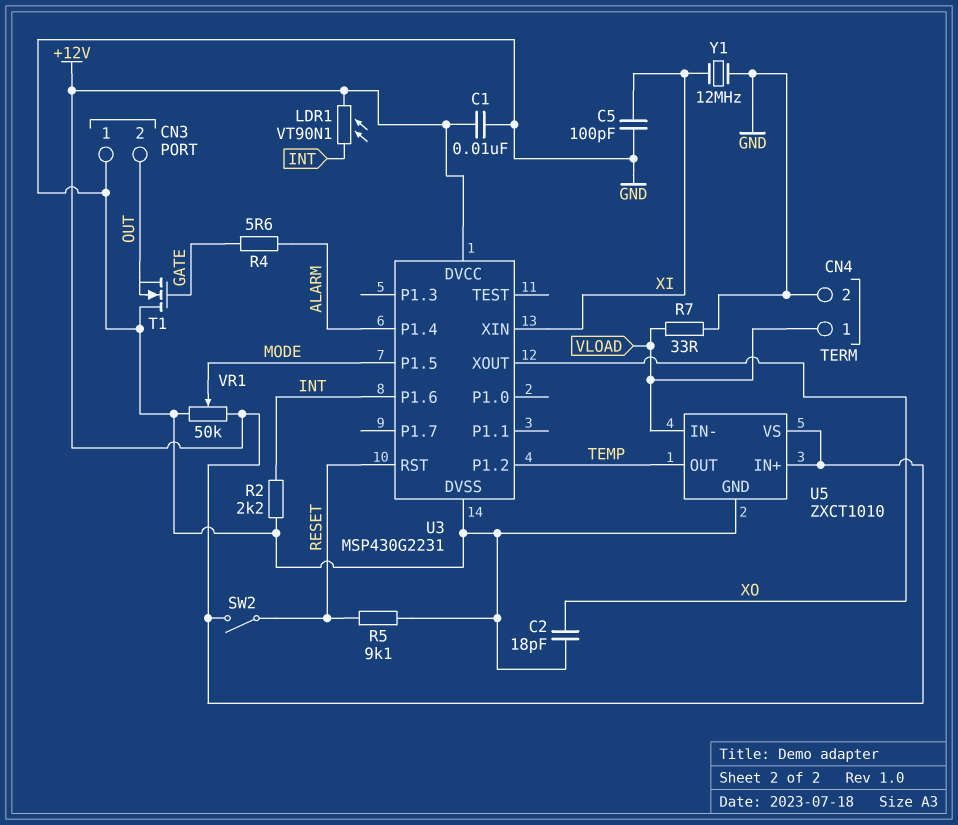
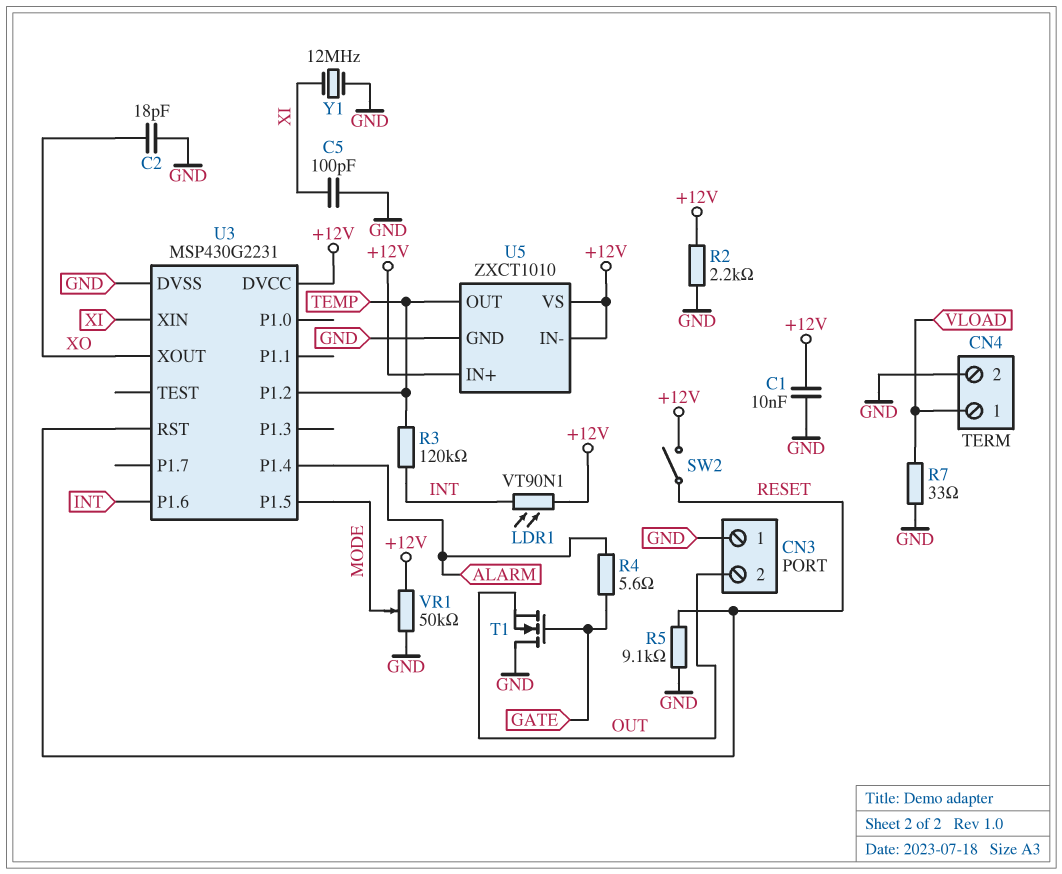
R2: 2.2k (GND, INT) -> 2.2k (+12V, GND)
R3: none -> 120k (INT, TEMP)
U5 pin IN-: VLOAD -> +12V

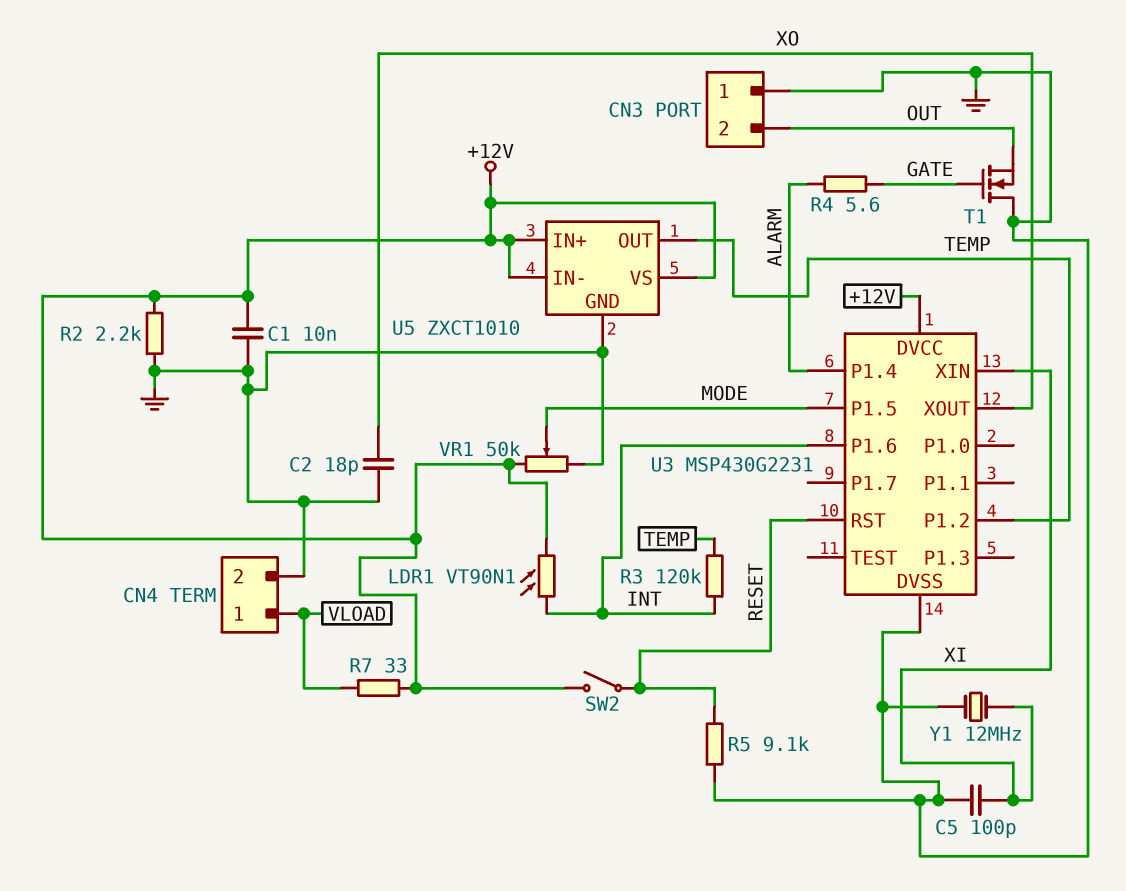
R7: 33 (GND, VLOAD) -> 33 (+12V, VLOAD)

